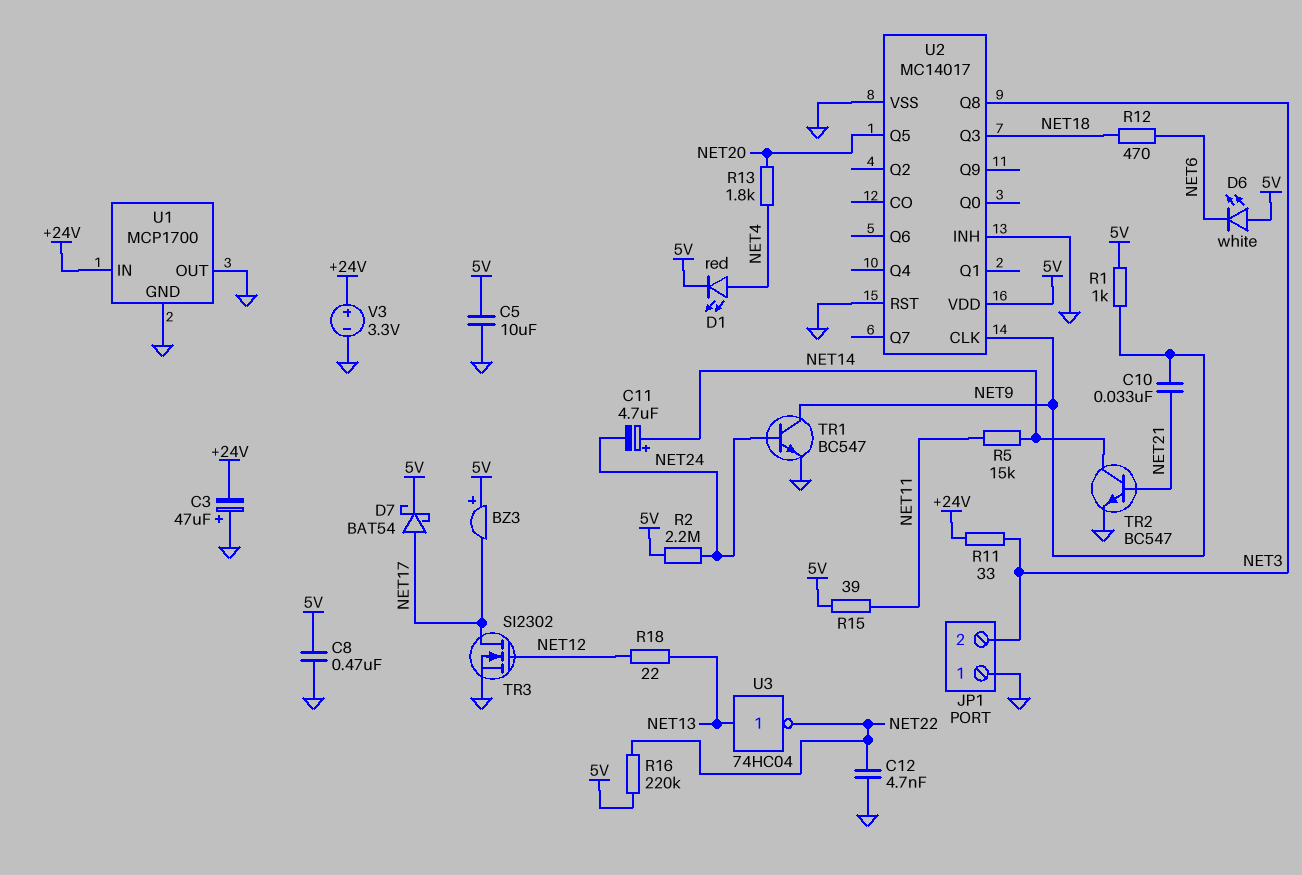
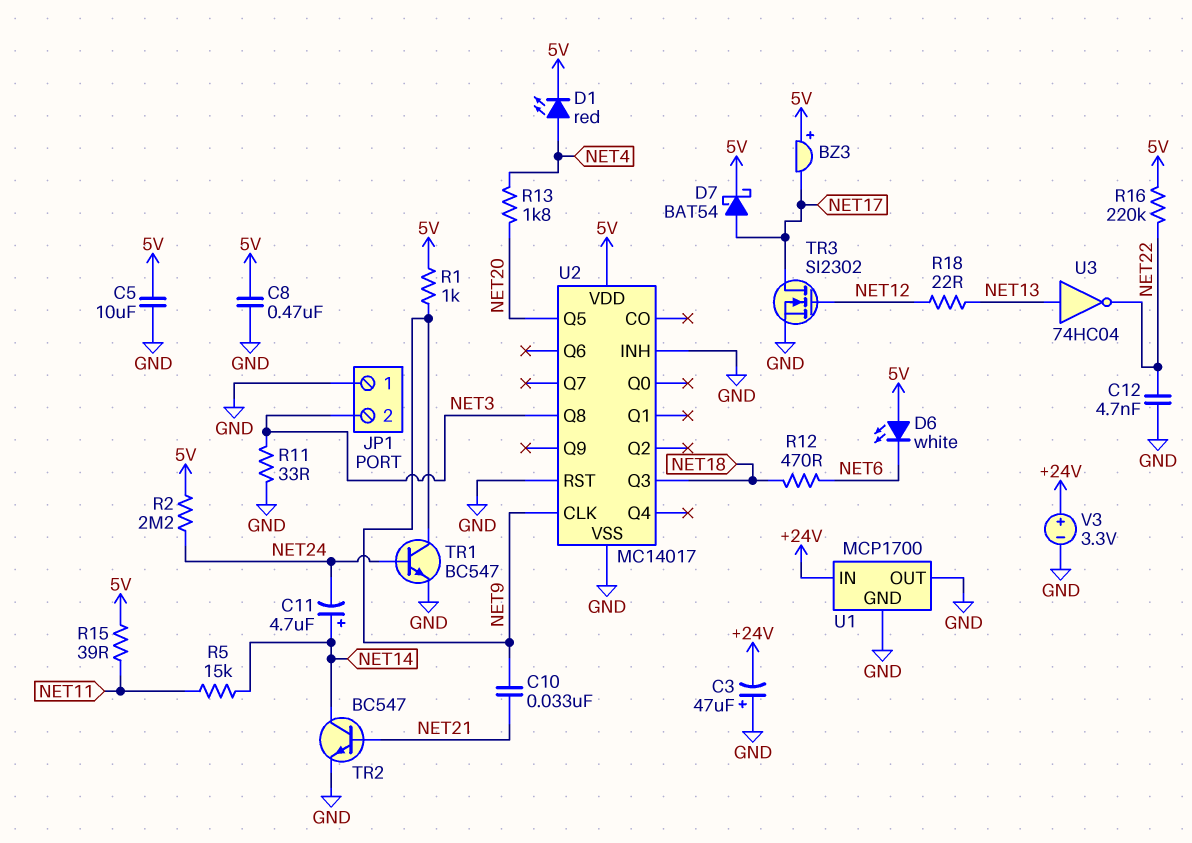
R11: 33 (+24V, NET3) -> 33 (GND, NET3)

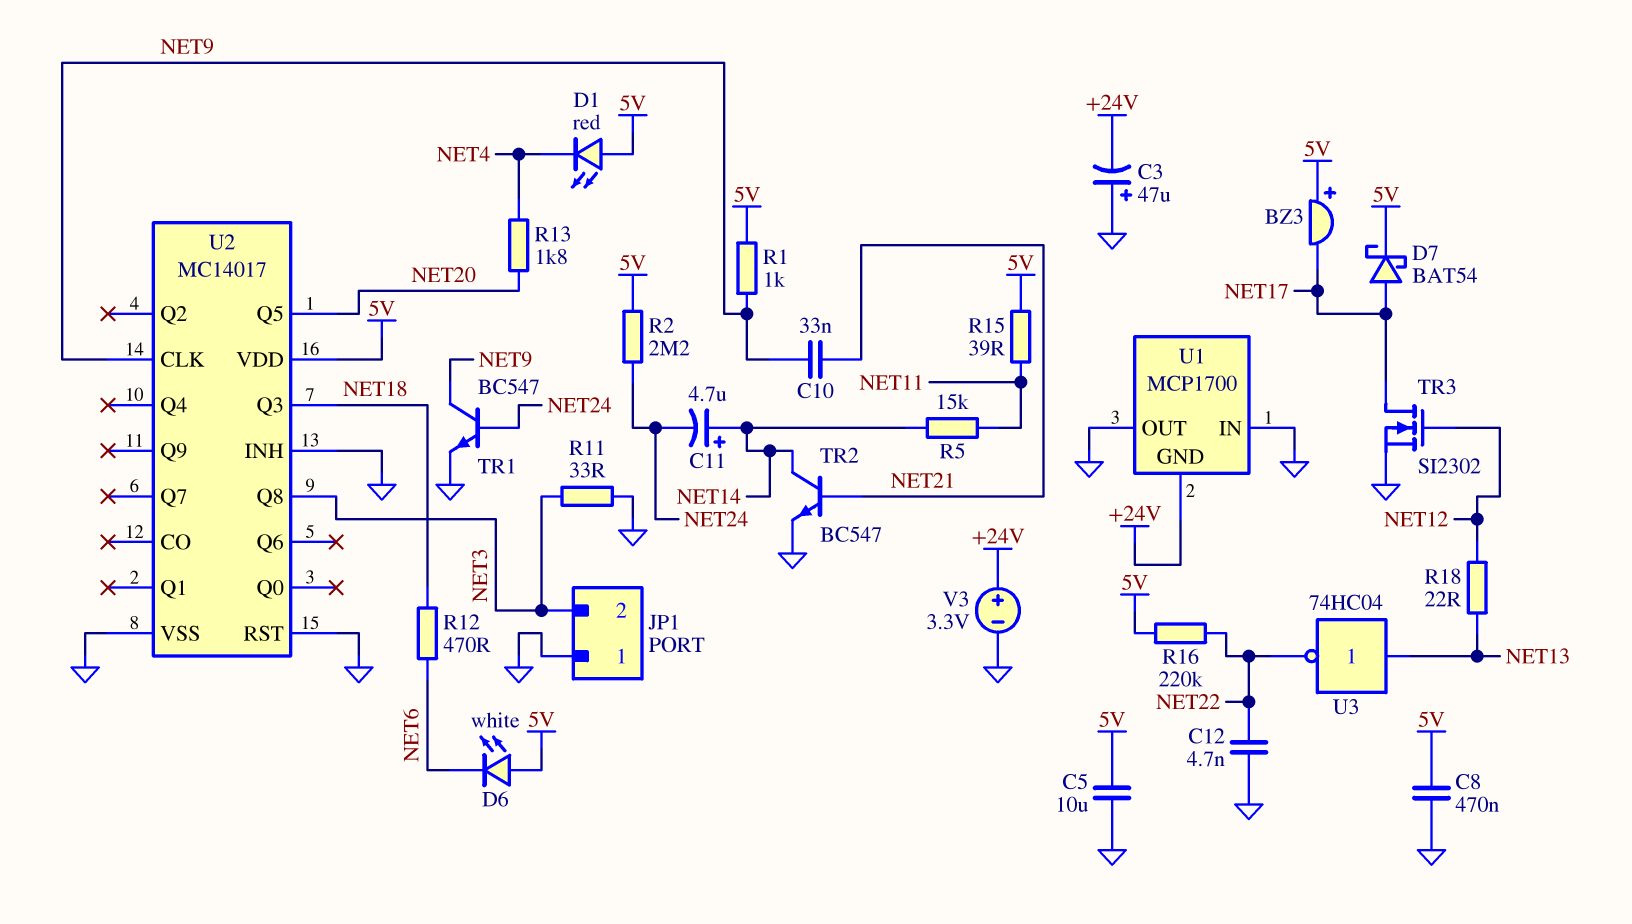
D1: LED red (A NET4, K 5V) -> LED red (A 5V, K NET4)
U1 pin GND: GND -> +24V
U1 pin IN: +24V -> GND

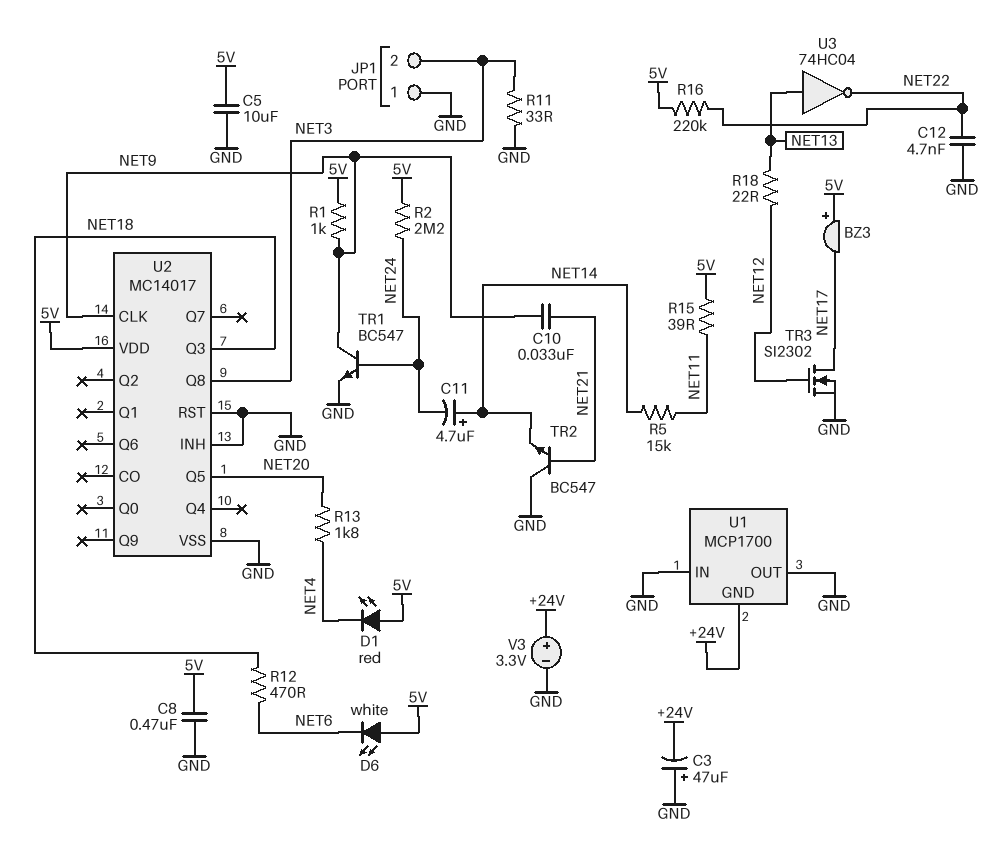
D7: schottky BAT54 (A NET17, K 5V) -> none
TR2: NPN BC547 (B NET21, C NET14, E GND) -> NPN BC547 (B NET21, C GND, E NET14)

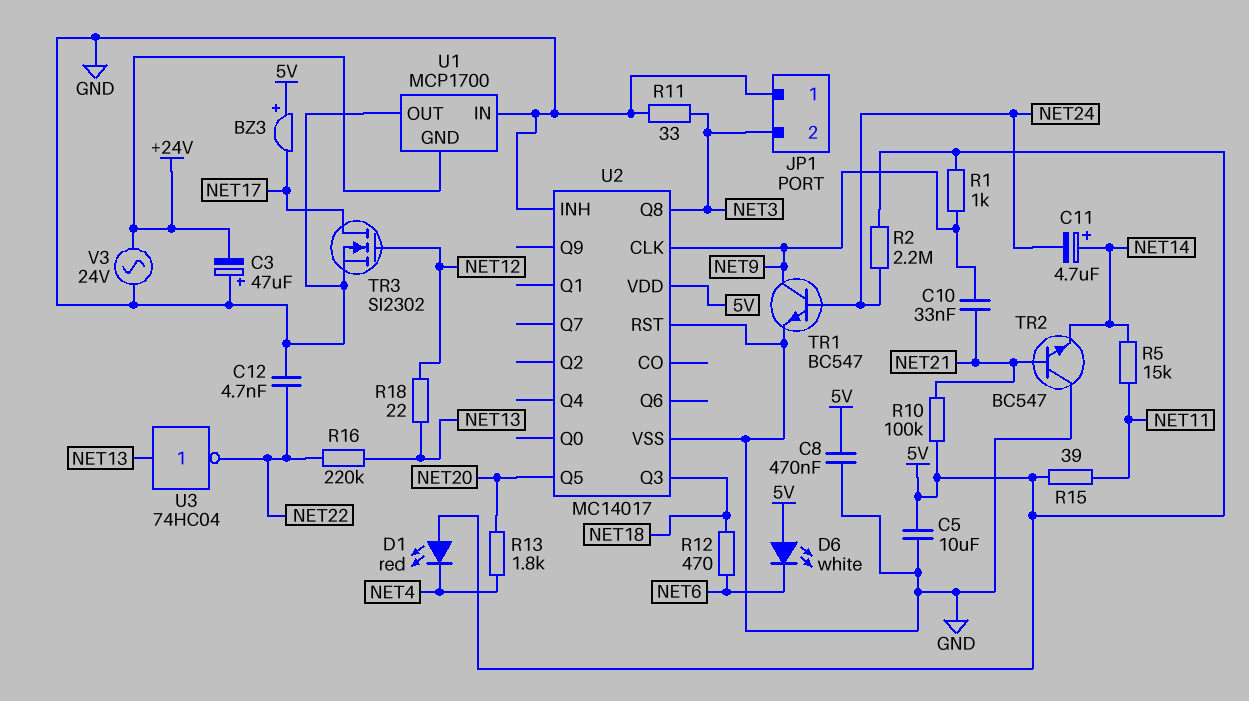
R10: none -> 100k (5V, NET21)
R16: 220k (5V, NET22) -> 220k (NET13, NET22)
V3: 3.3V (plus +24V, minus GND) -> AC 24V (+24V, GND)

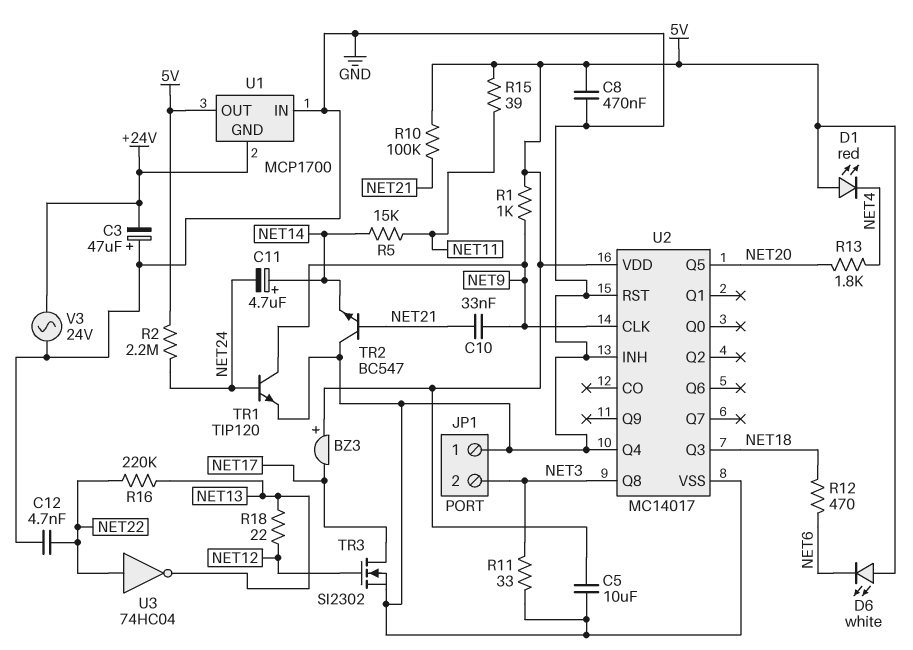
TR1: NPN BC547 (B NET24, C NET9, E GND) -> NPN TIP120 (B NET24, C NET9, E GND)
U1 pin OUT: GND -> 5V
U2 pin Q4: none -> GND
U3: NOT 74HC04 (in NET13, out NET22) -> NOT 74HC04 (in NET22, out NET13)

